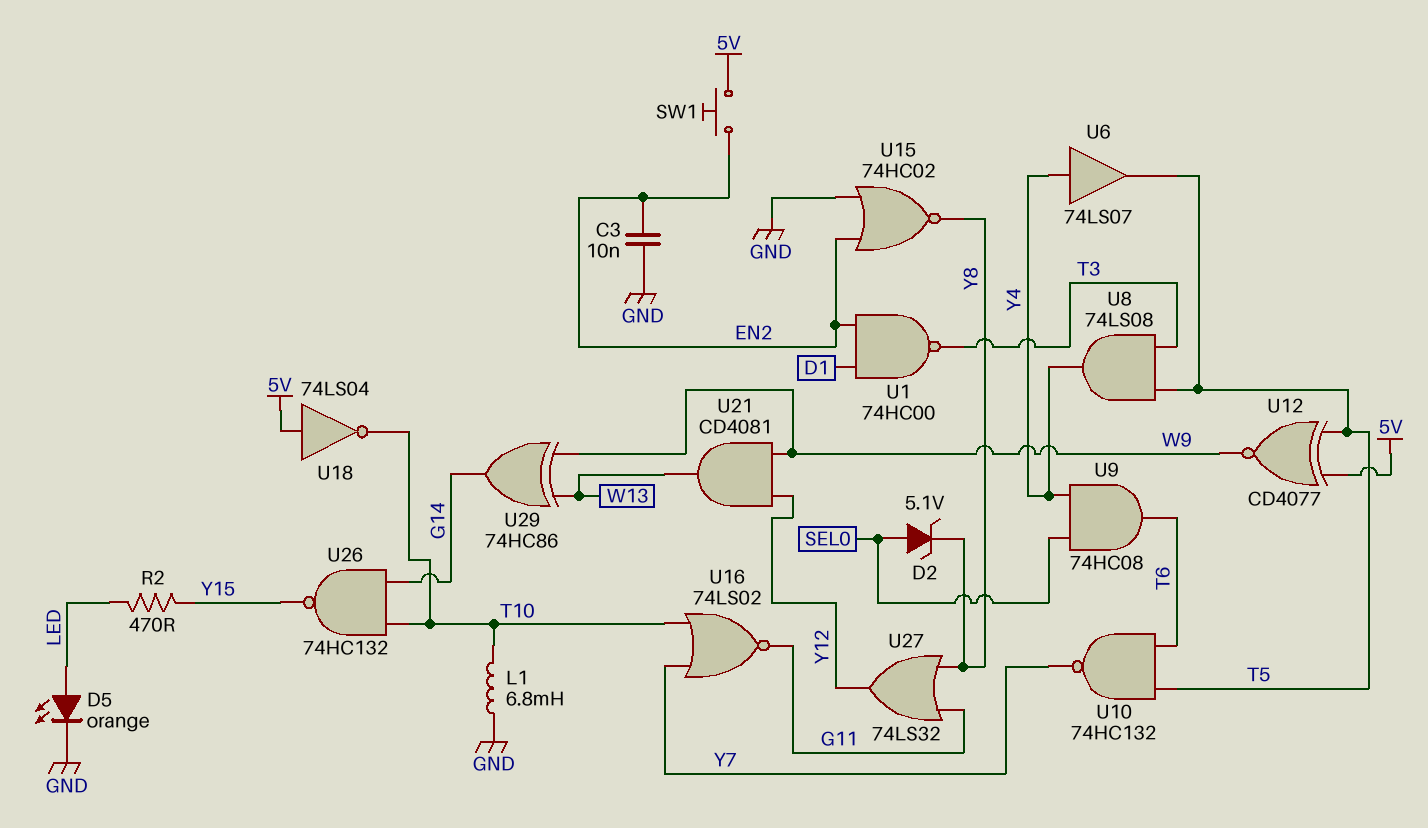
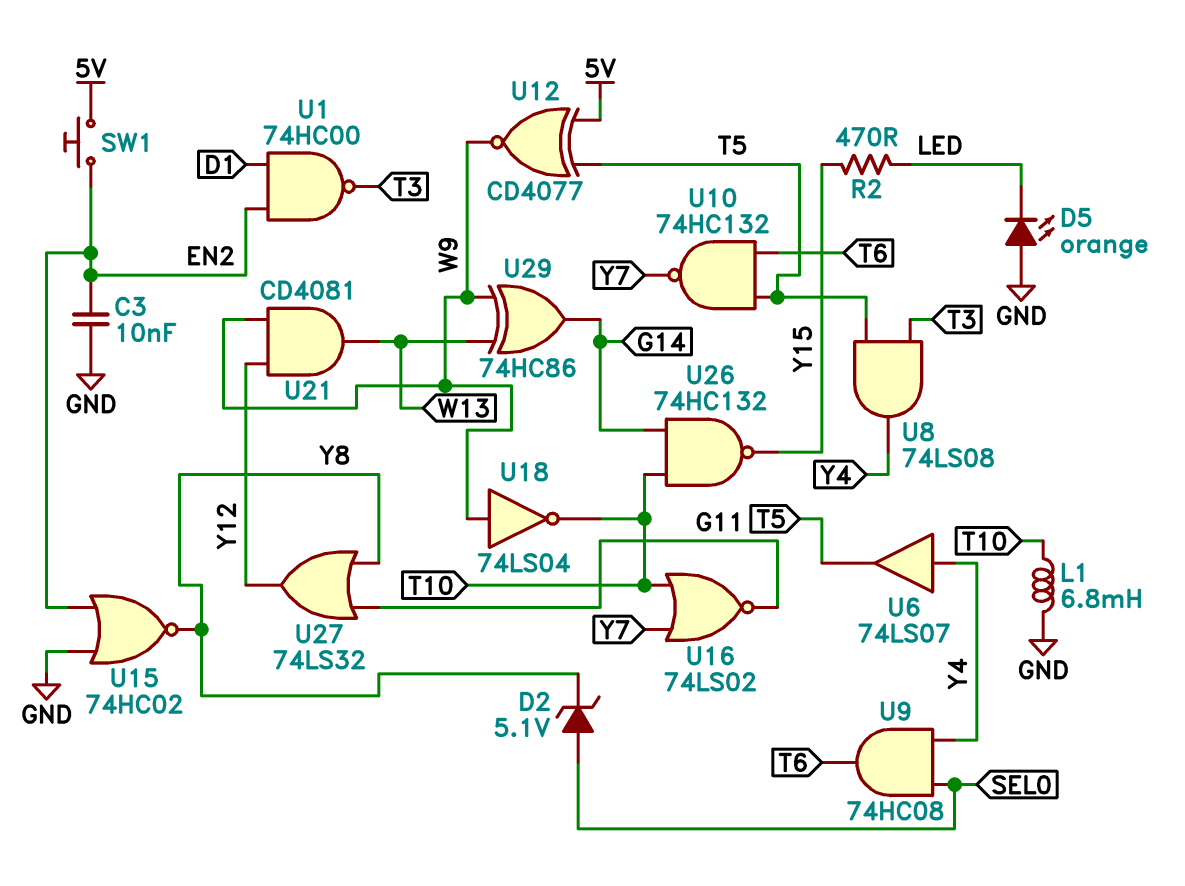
D5: LED orange (A LED, K GND) -> LED orange (A GND, K LED)
U18: NOT 74LS04 (in 5V, out T10) -> NOT 74LS04 (in W9, out T10)

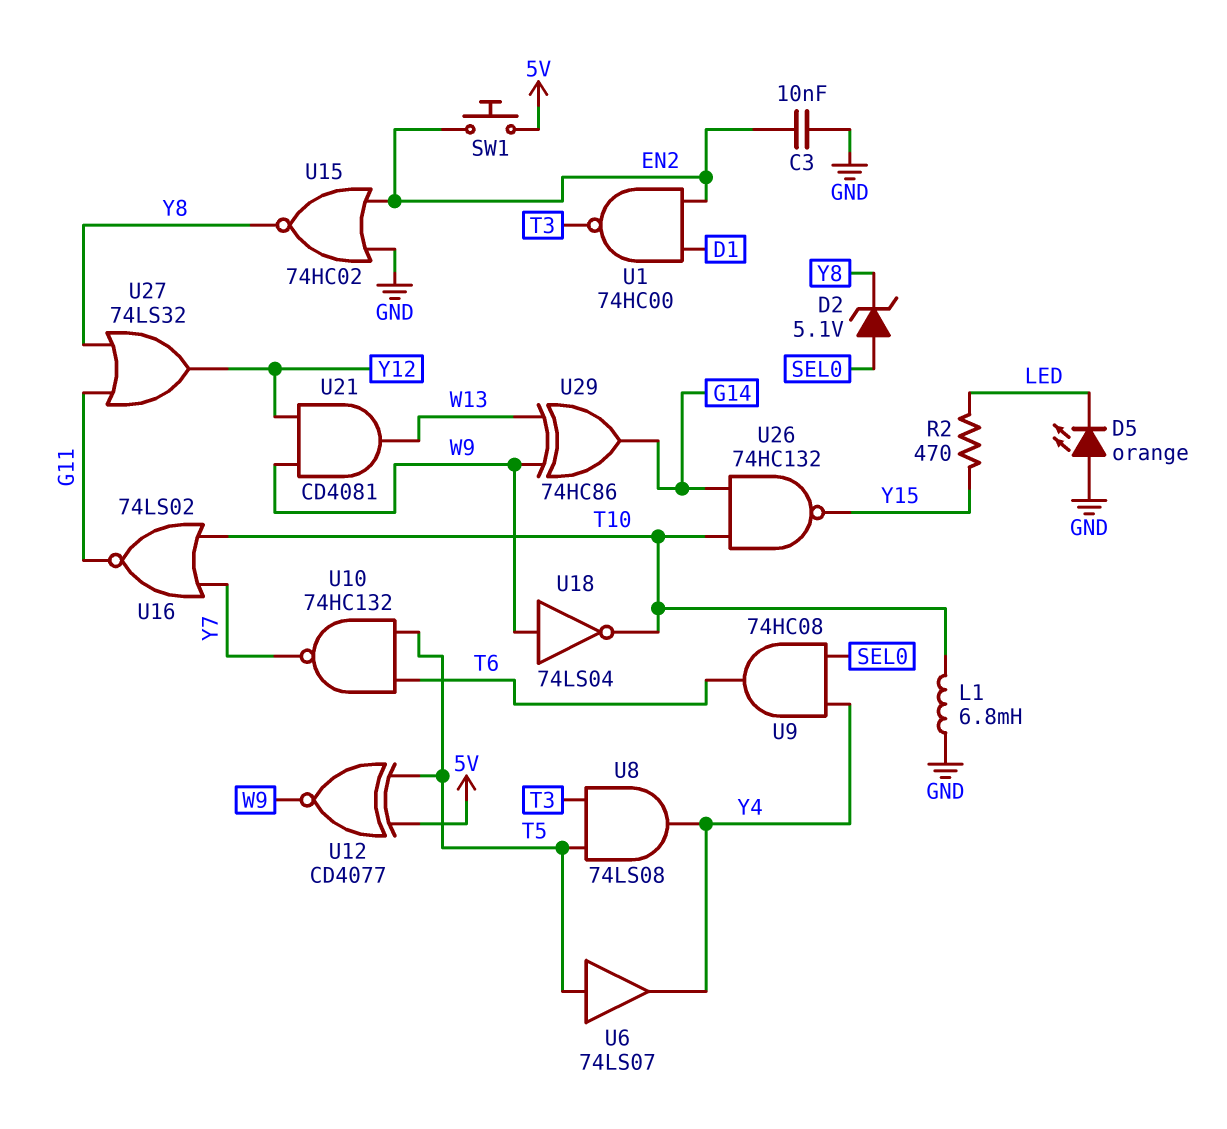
U6: buffer 74LS07 (in Y4, out T5) -> buffer 74LS07 (in T5, out Y4)

